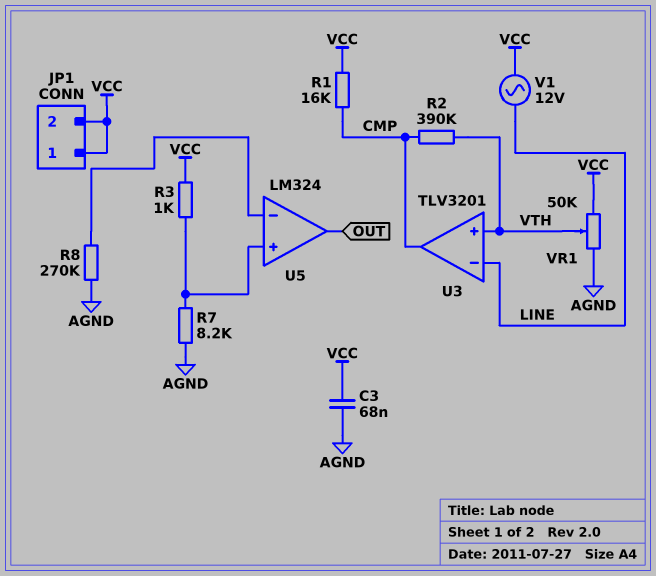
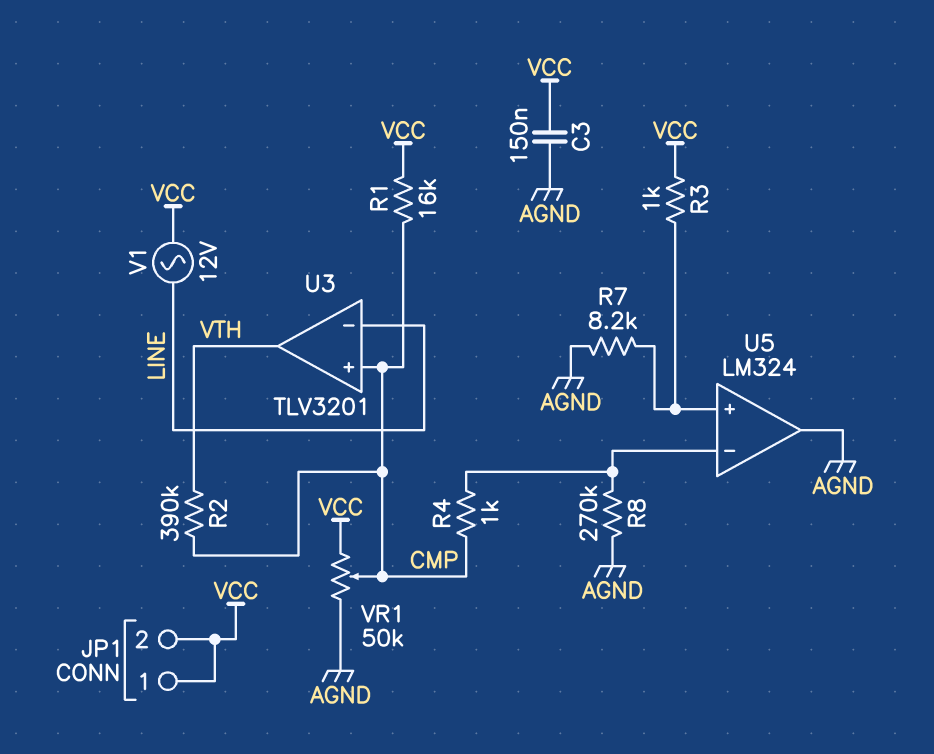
C3: 68nF (AGND, VCC) -> 150nF (AGND, VCC)
R4: none -> 1k (CMP, U5/in-)
U3 pin in+: VTH -> CMP
U3 pin out: CMP -> VTH
U5 pin out: OUT -> AGND
VR1: 50k (AGND, VCC, wiper VTH) -> 50k (AGND, VCC, wiper CMP)

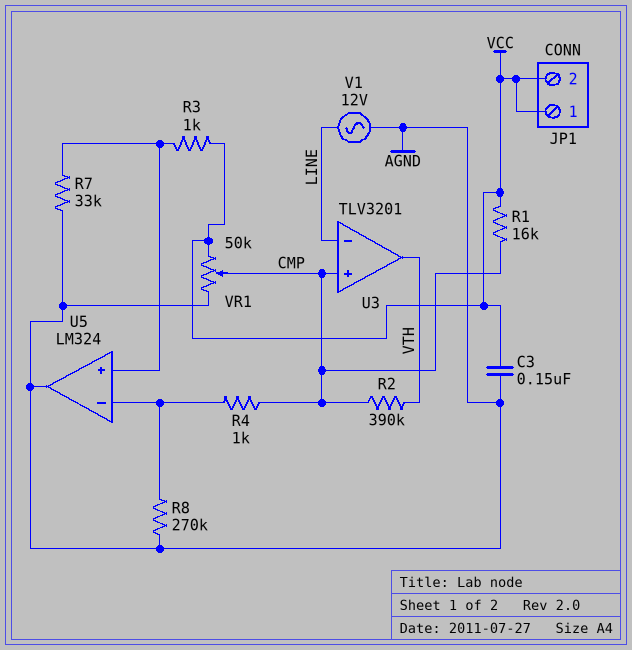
R7: 8.2k (AGND, U5/in+) -> 33k (AGND, U5/in+)
V1: AC 12V (LINE, VCC) -> AC 12V (AGND, LINE)

